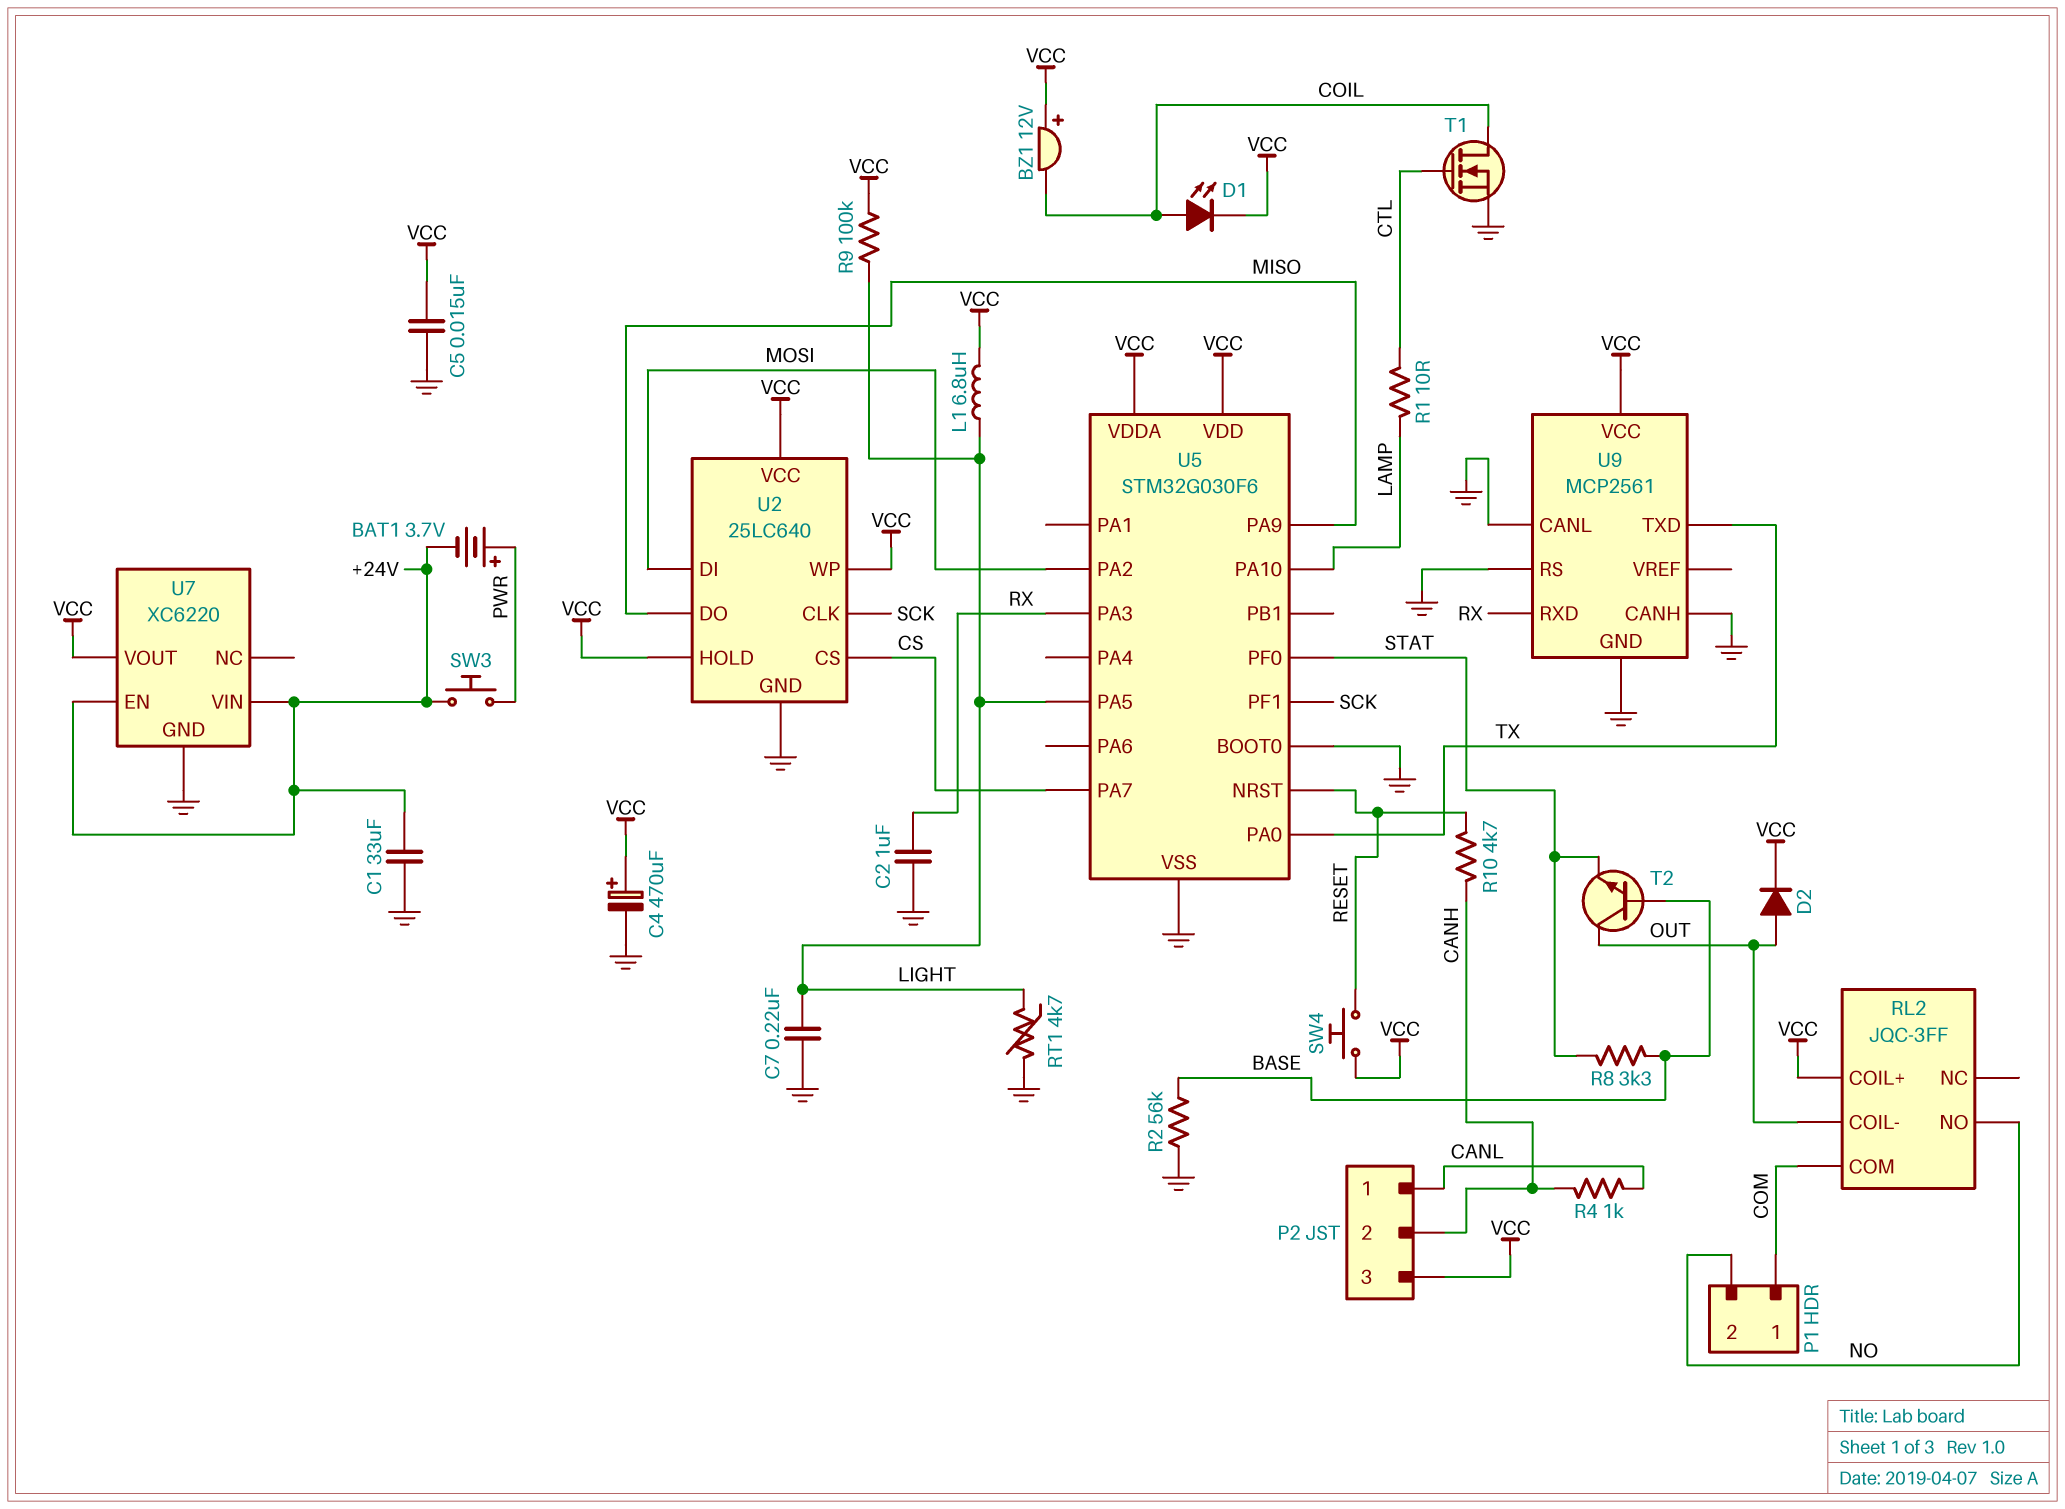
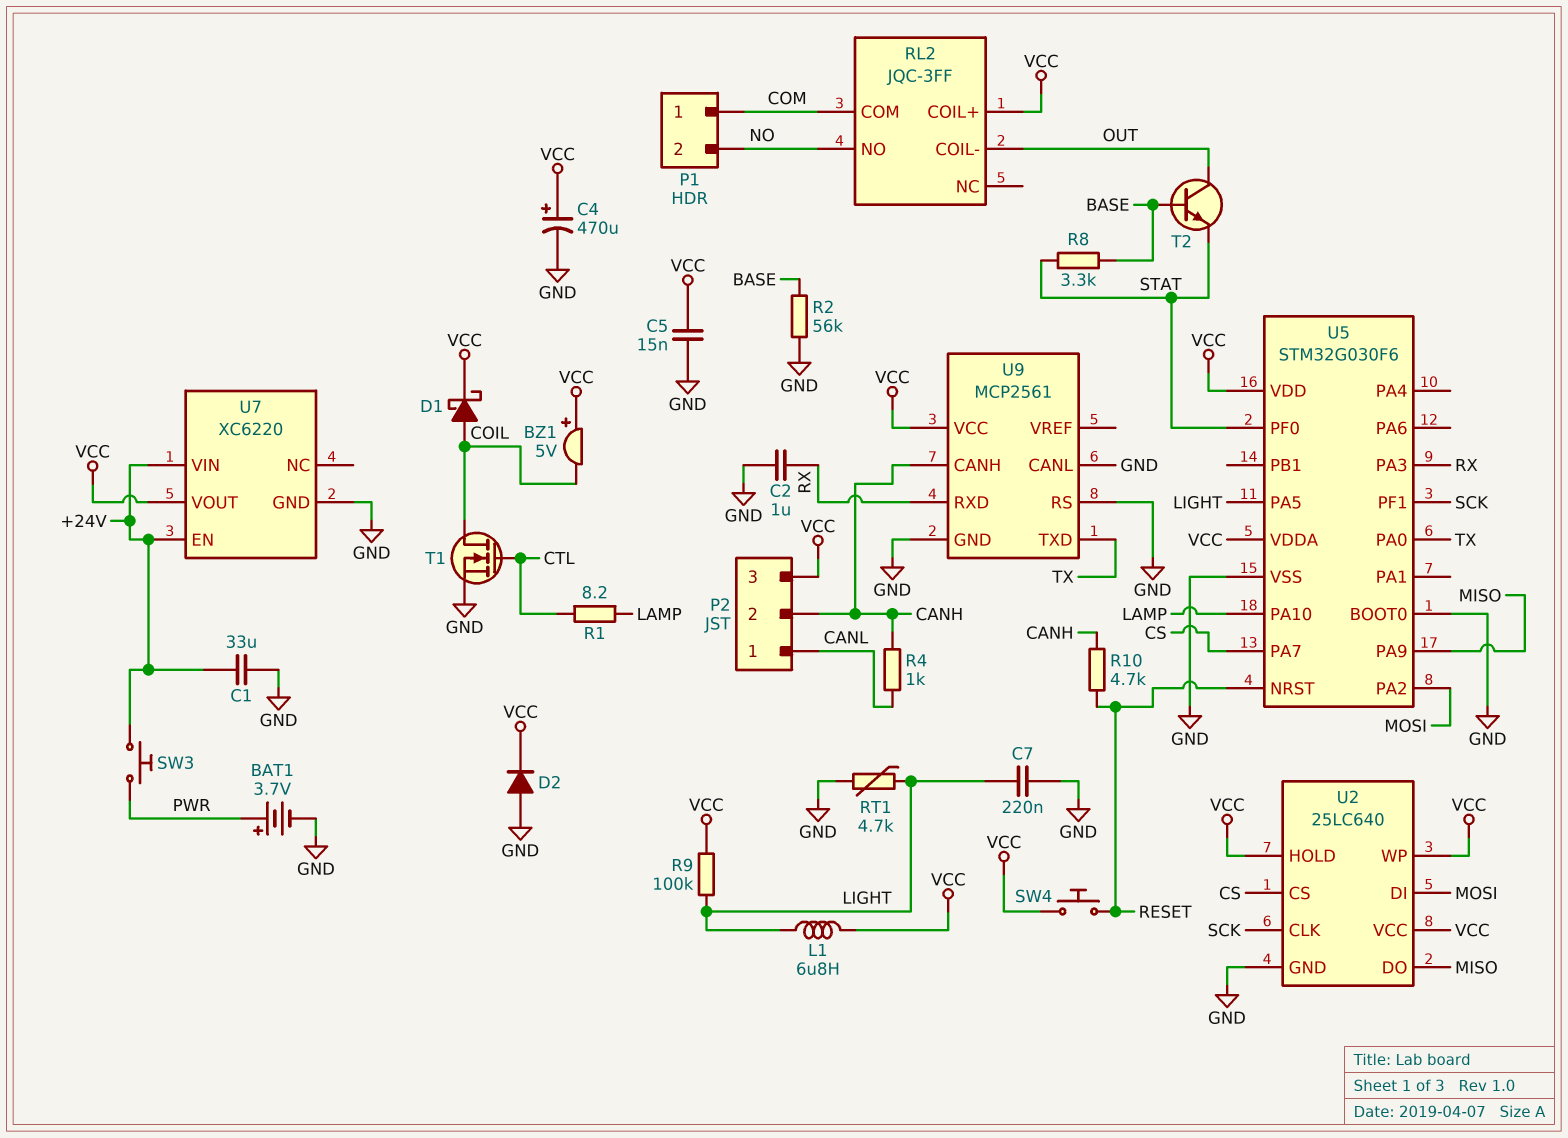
BAT1: 3.7V (plus PWR, minus +24V) -> 3.7V (plus PWR, minus GND)
BZ1: buzzer 12V (plus VCC, minus COIL) -> buzzer 5V (plus VCC, minus COIL)
D1: LED (A COIL, K VCC) -> schottky (A COIL, K VCC)
D2: diode (A OUT, K VCC) -> diode (A GND, K VCC)
R1: 10 (CTL, LAMP) -> 8.2 (CTL, LAMP)
U9 pin CANH: GND -> CANH

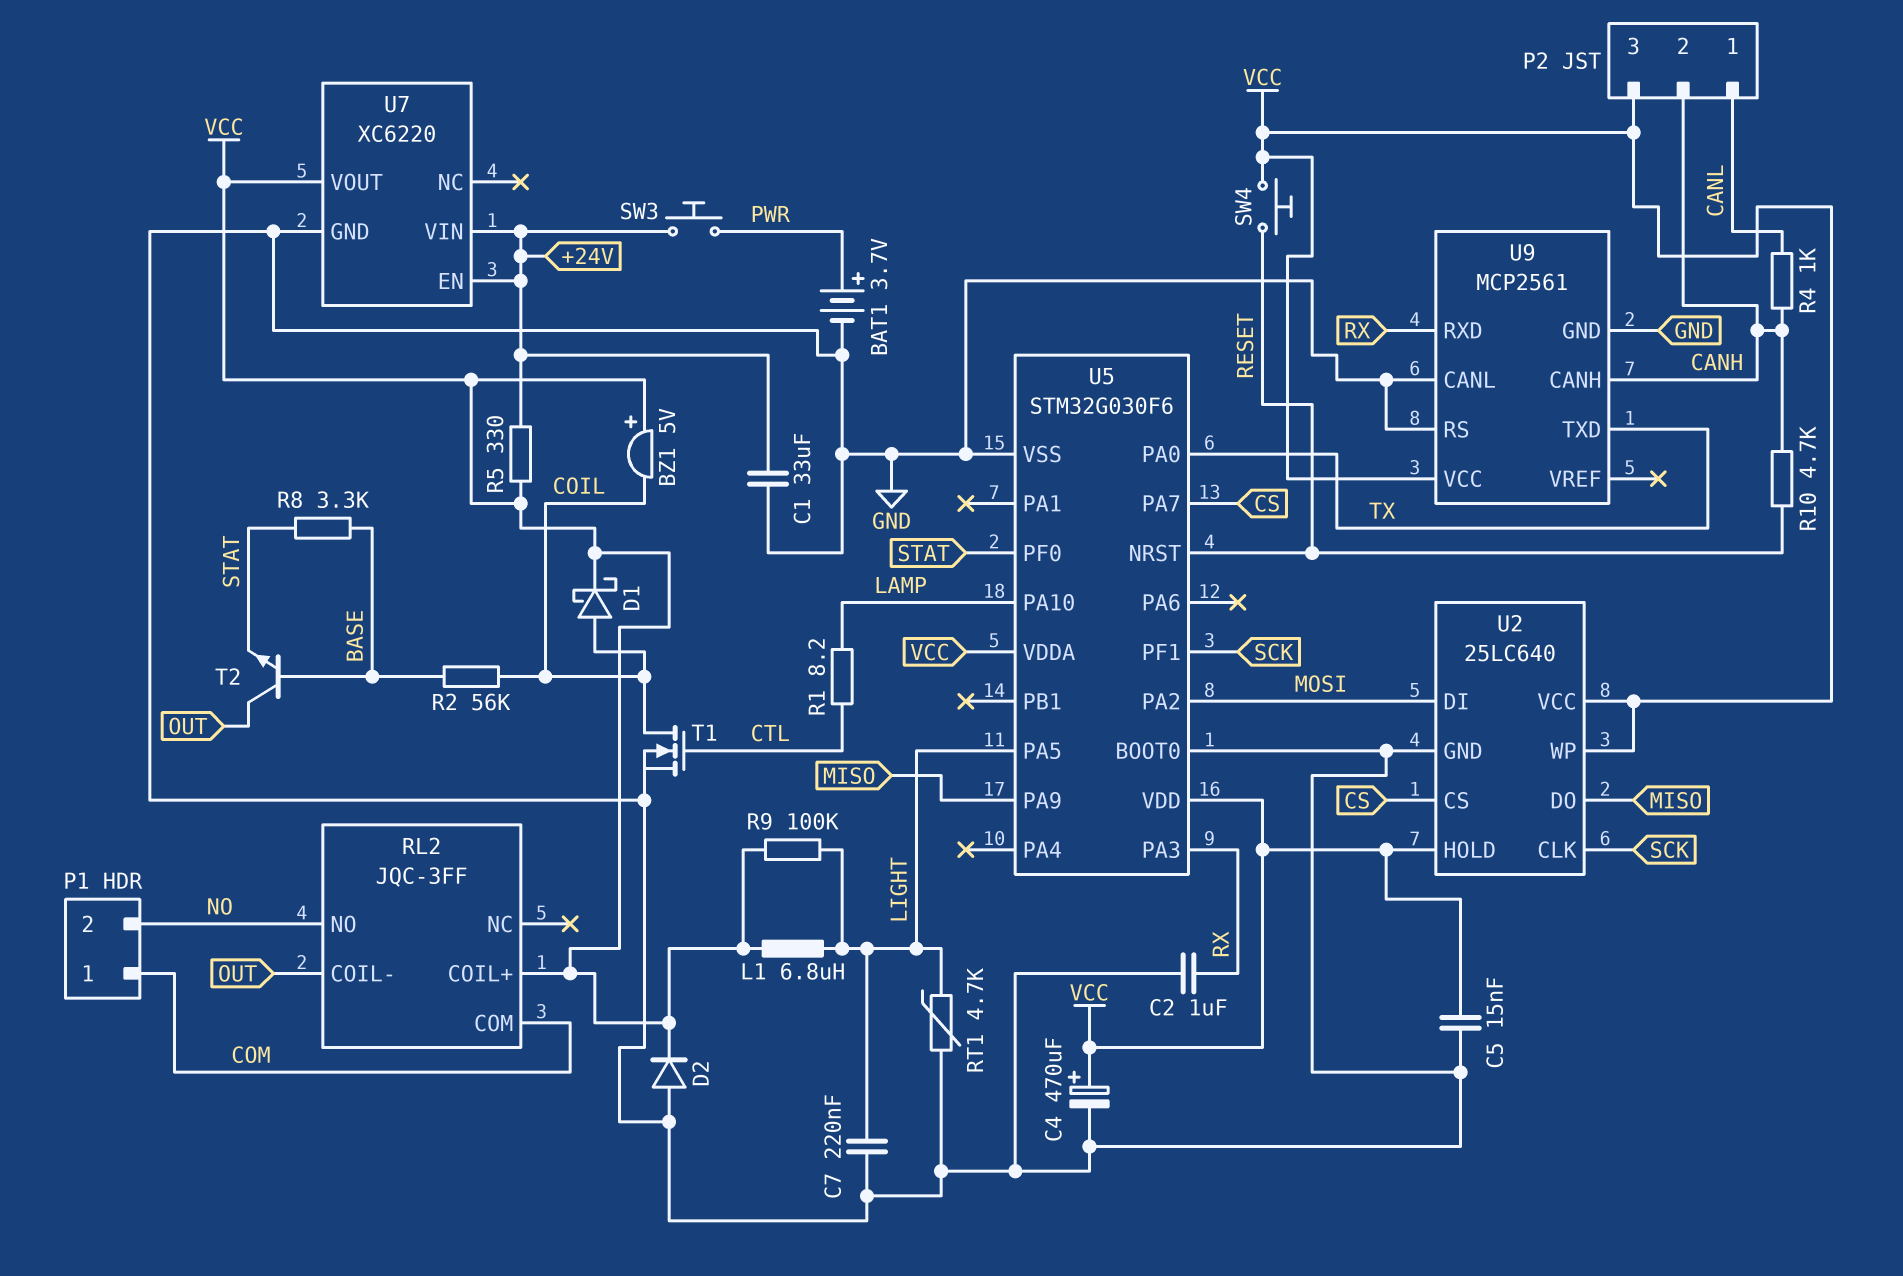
R2: 56k (BASE, GND) -> 56k (BASE, COIL)
R5: none -> 330 (+24V, VCC)

